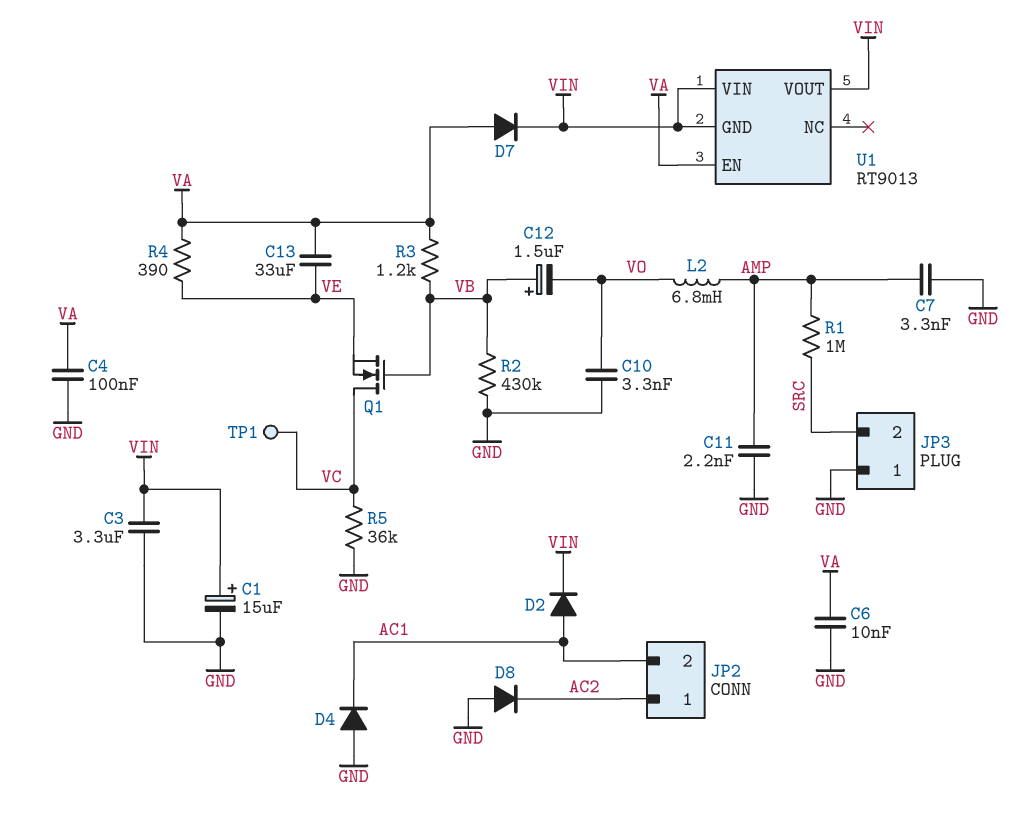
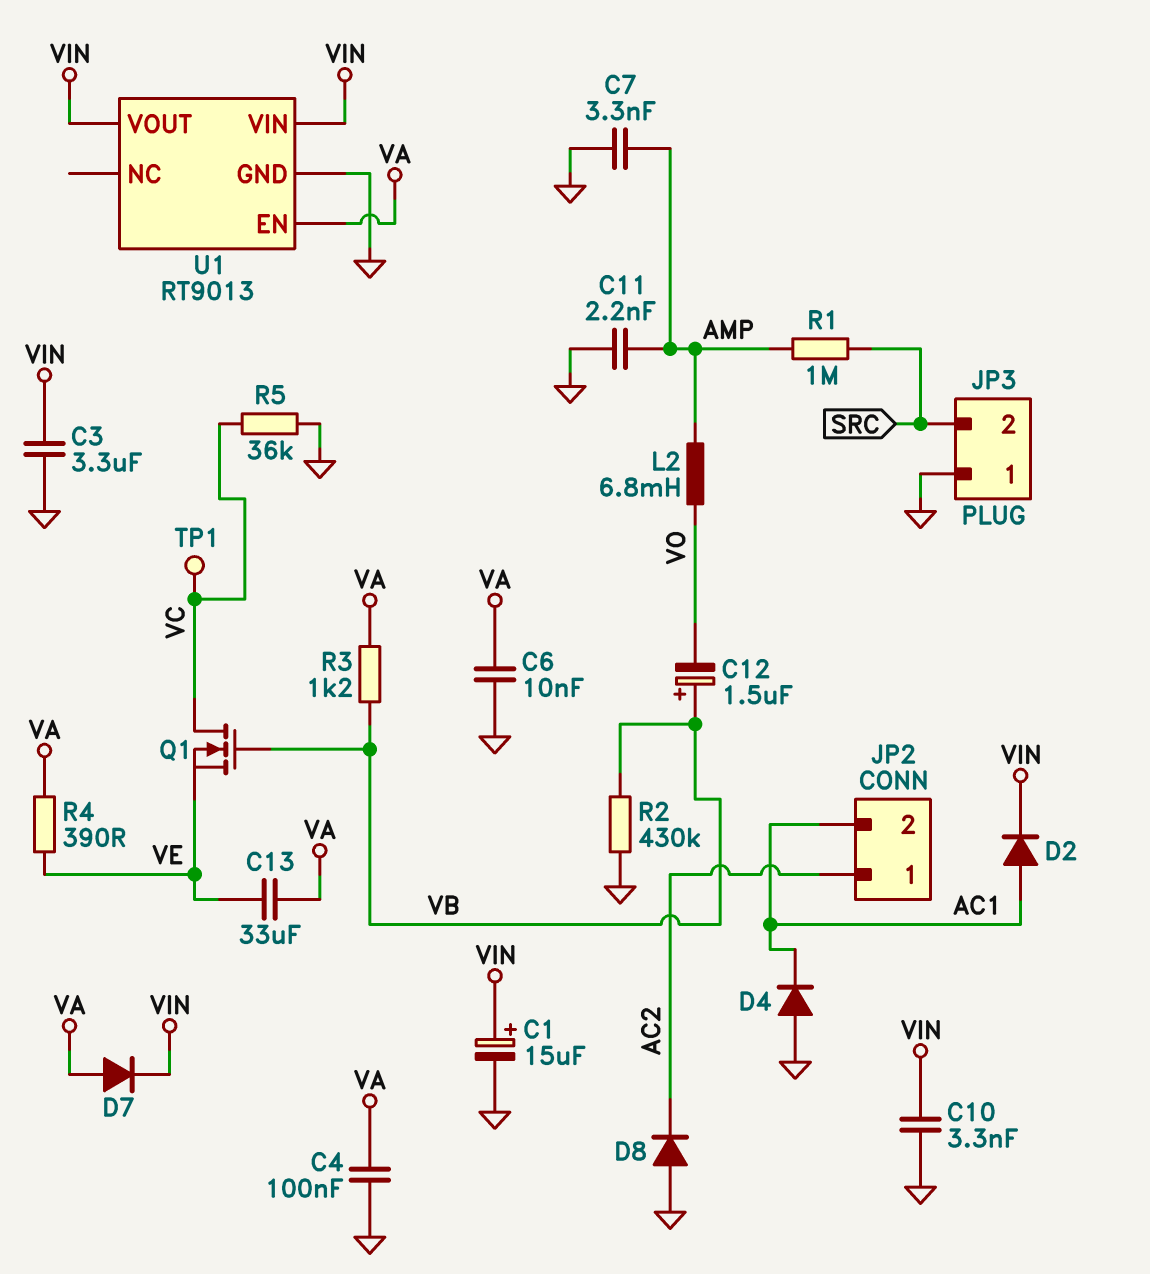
C10: 3.3nF (GND, VO) -> 3.3nF (GND, VIN)
U1 pin GND: VIN -> GND

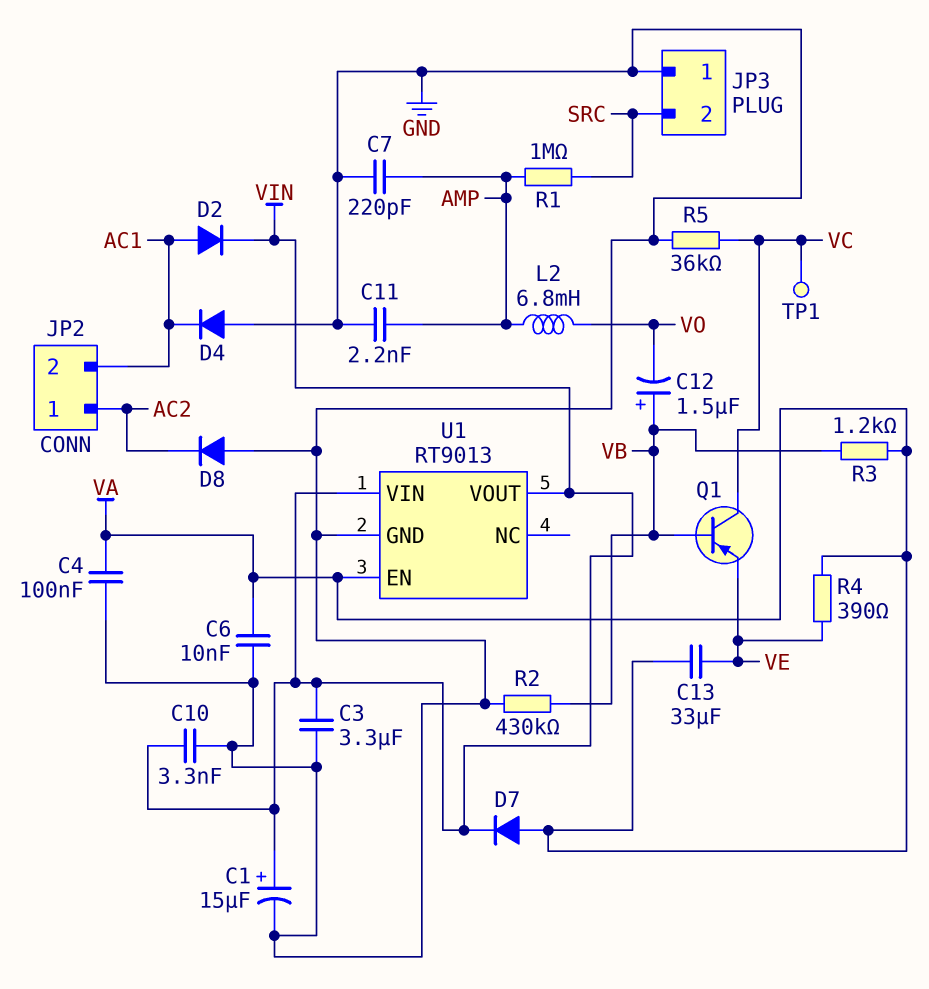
C7: 3.3nF (AMP, GND) -> 220pF (AMP, GND)
Q1: NMOS (G VB, D VC, S VE) -> PNP (B VB, C VC, E VE)

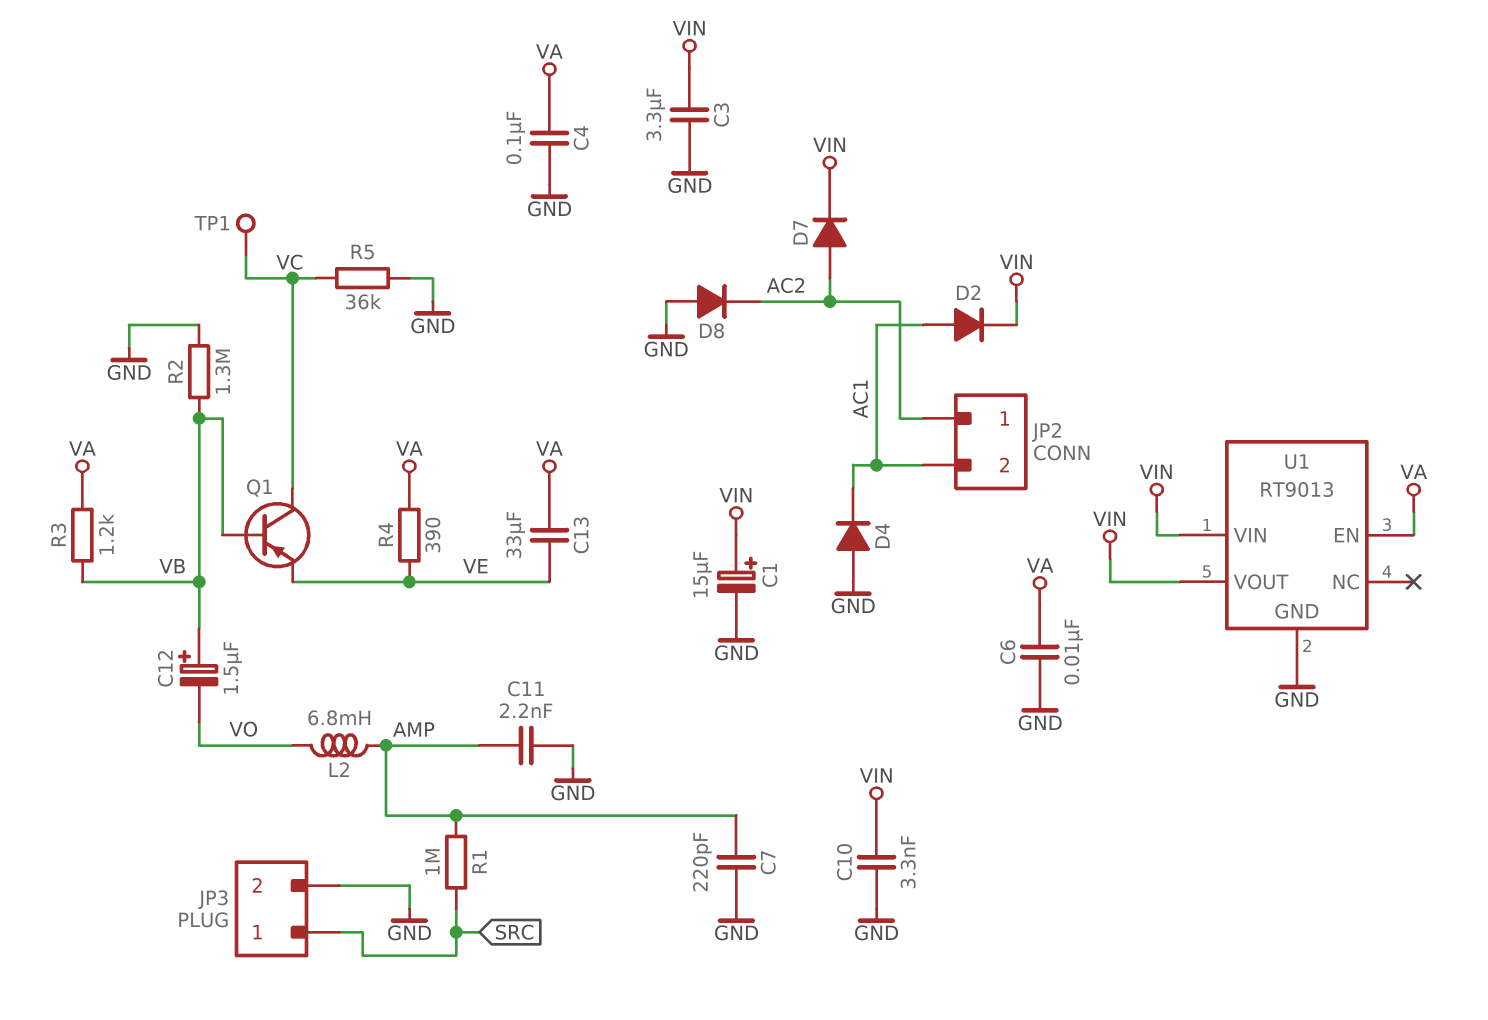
D7: diode (A VA, K VIN) -> diode (A AC2, K VIN)
JP3 pin 1: GND -> SRC
JP3 pin 2: SRC -> GND
R2: 430k (GND, VB) -> 1.3M (GND, VB)

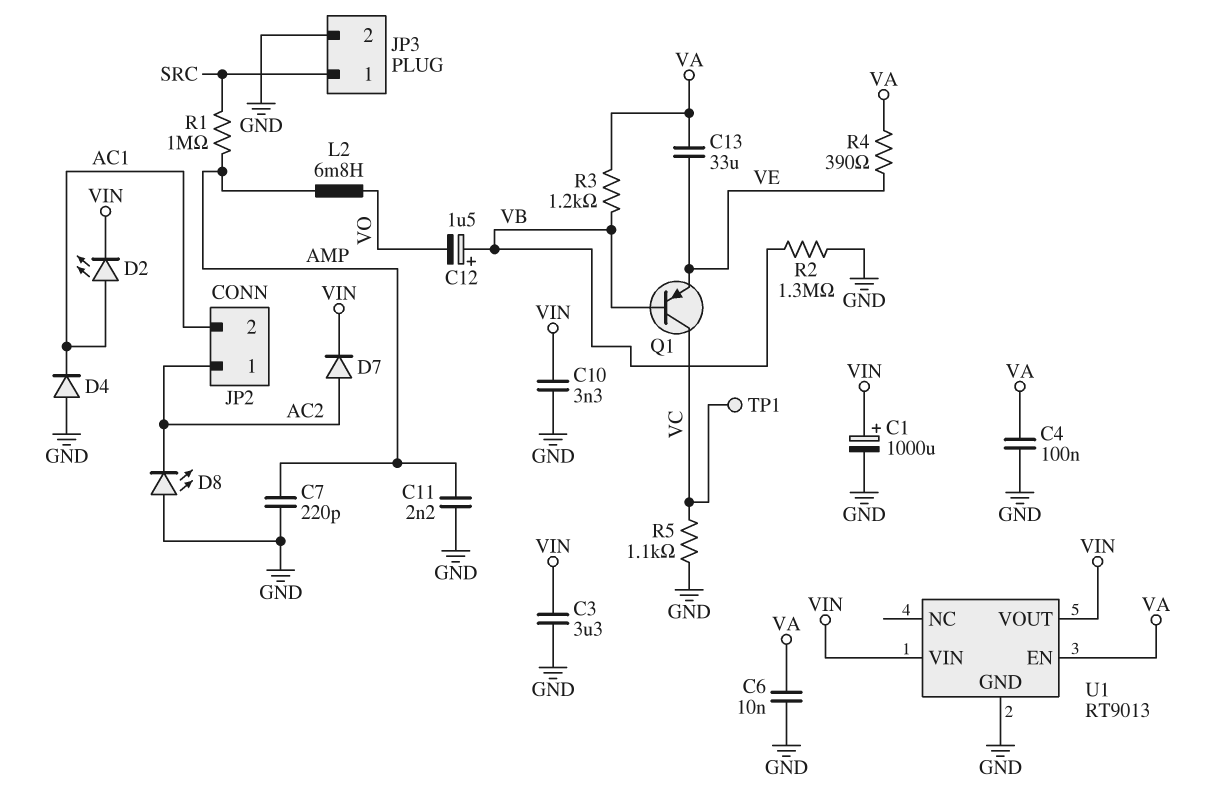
C1: 15uF (plus VIN, minus GND) -> 1000uF (plus VIN, minus GND)
D2: diode (A AC1, K VIN) -> LED (A AC1, K VIN)
D8: diode (A GND, K AC2) -> LED (A GND, K AC2)
R5: 36k (GND, VC) -> 1.1k (GND, VC)

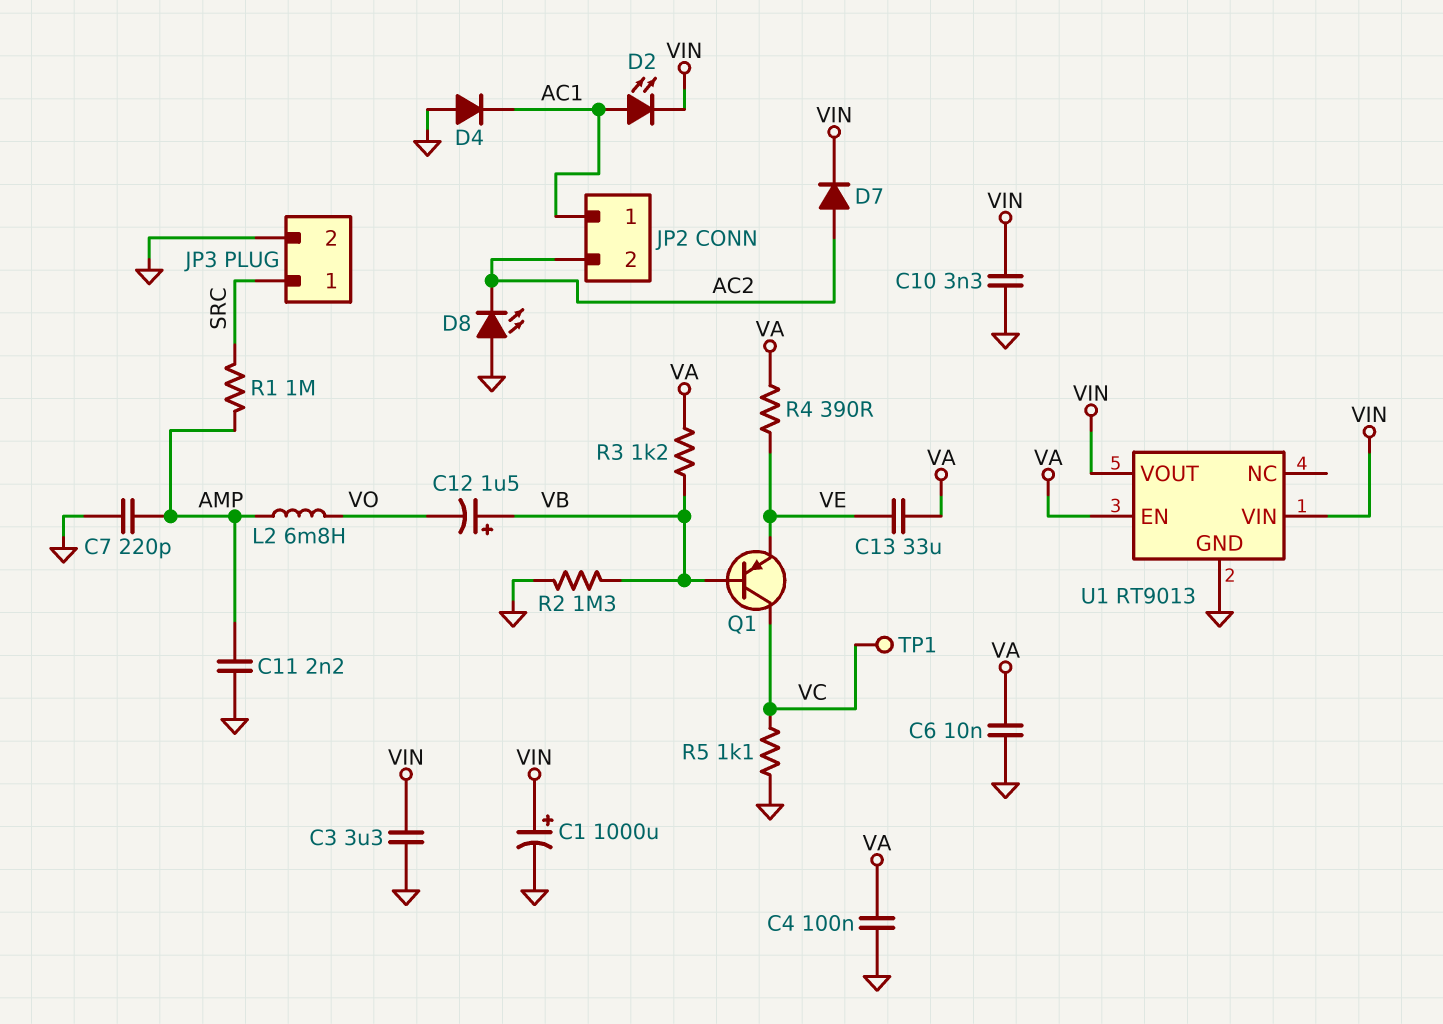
JP2 pin 1: AC2 -> AC1
JP2 pin 2: AC1 -> AC2

